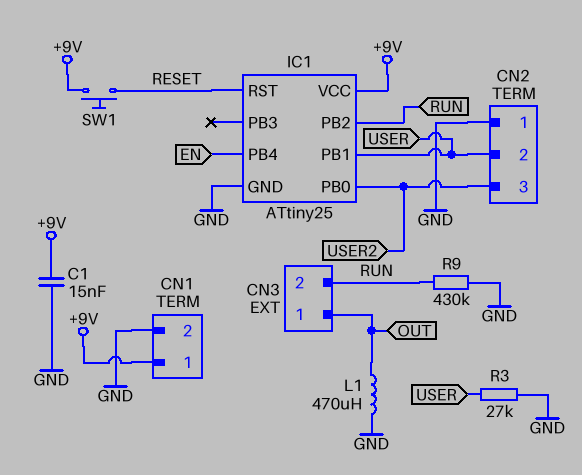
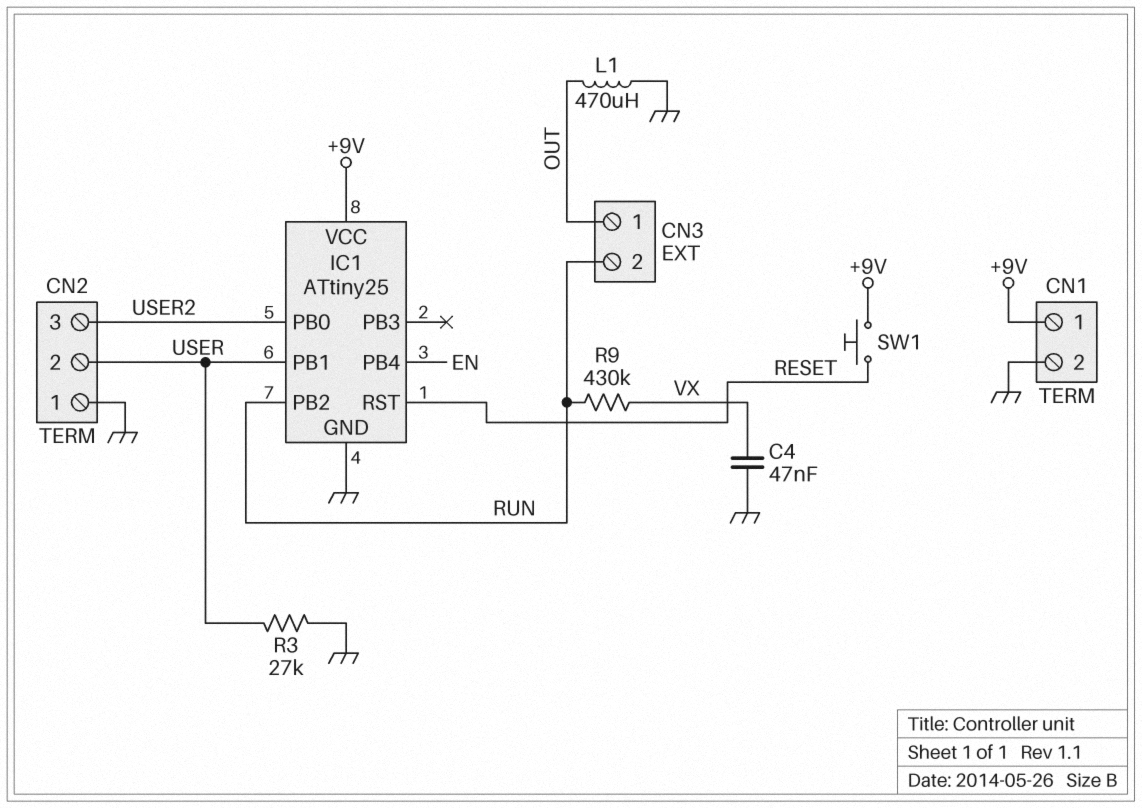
C1: 15nF (+9V, GND) -> none
C4: none -> 47nF (GND, VX)
R9: 430k (GND, RUN) -> 430k (RUN, VX)

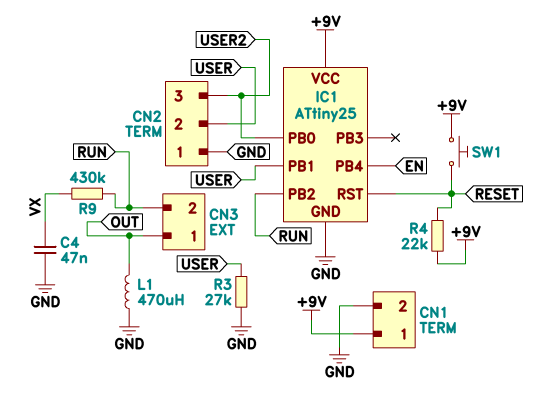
R4: none -> 22k (+9V, RESET)

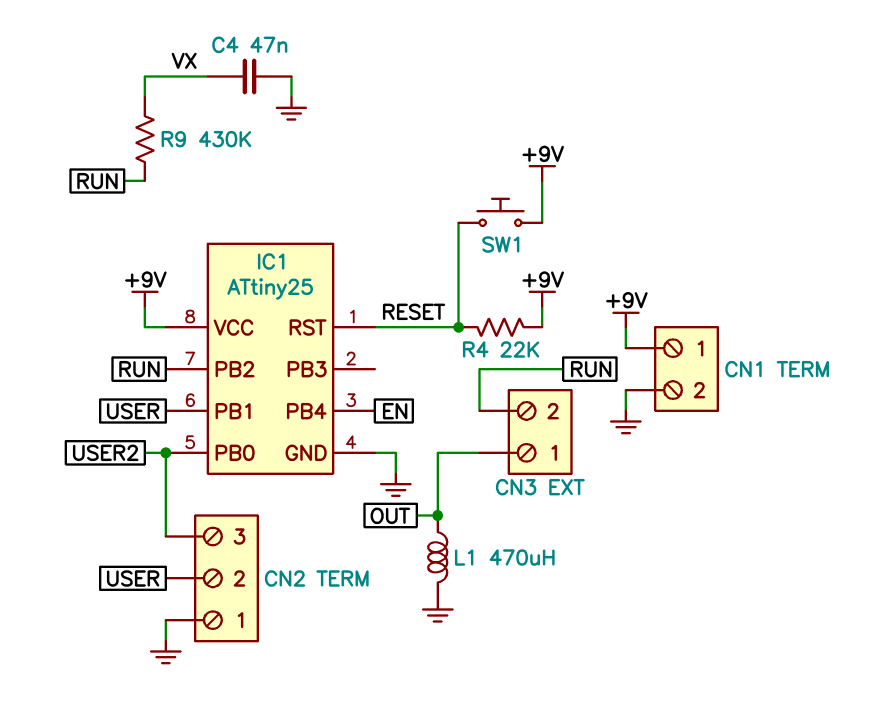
R3: 27k (GND, USER) -> none

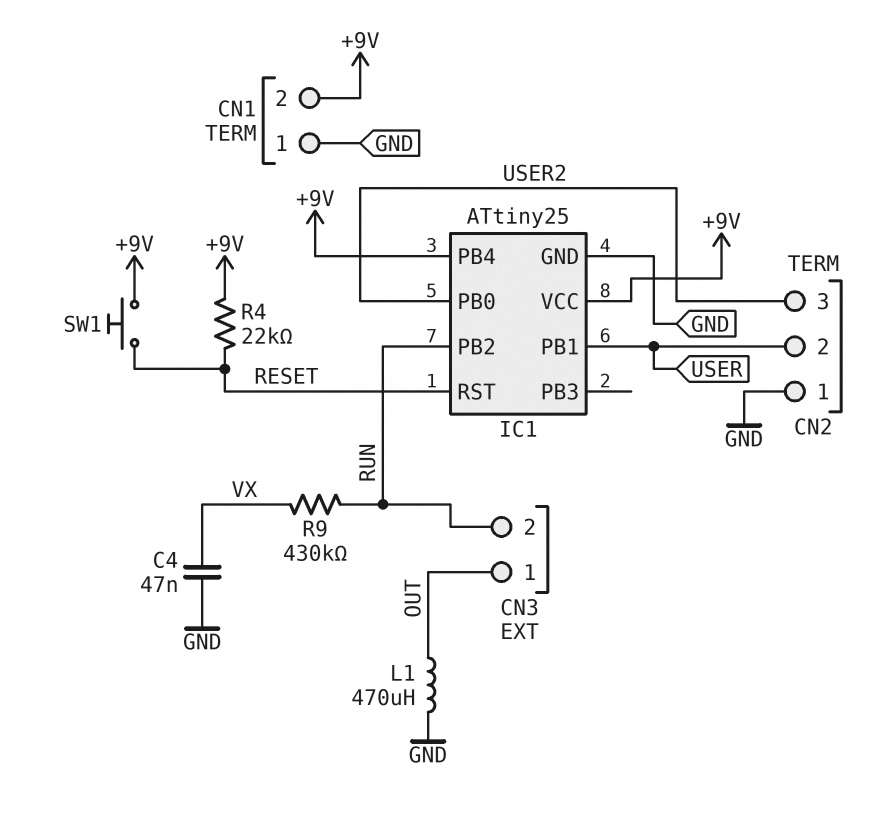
CN1 pin 1: +9V -> GND
CN1 pin 2: GND -> +9V
IC1 pin PB4: EN -> +9V

